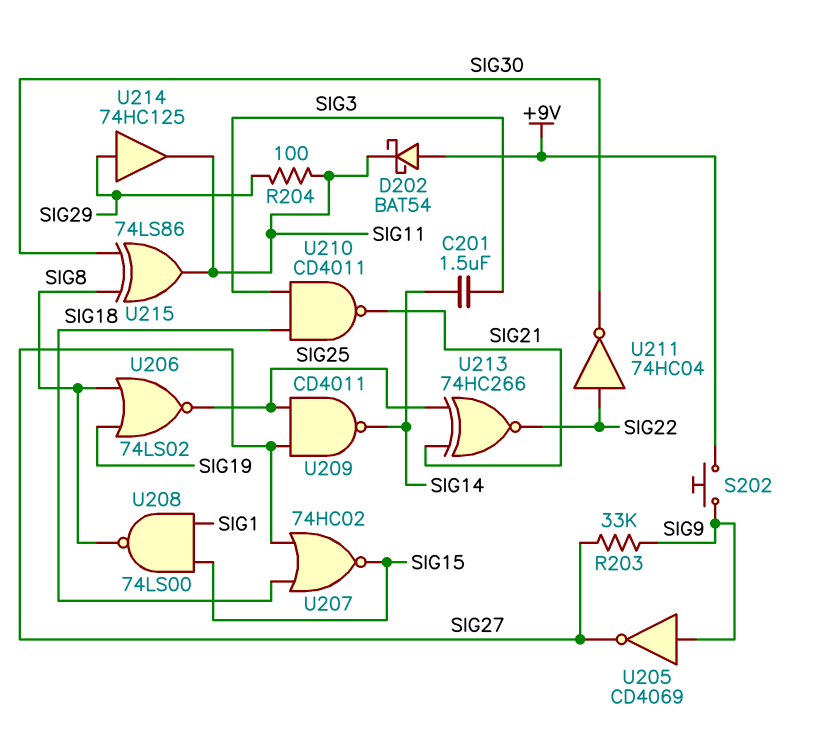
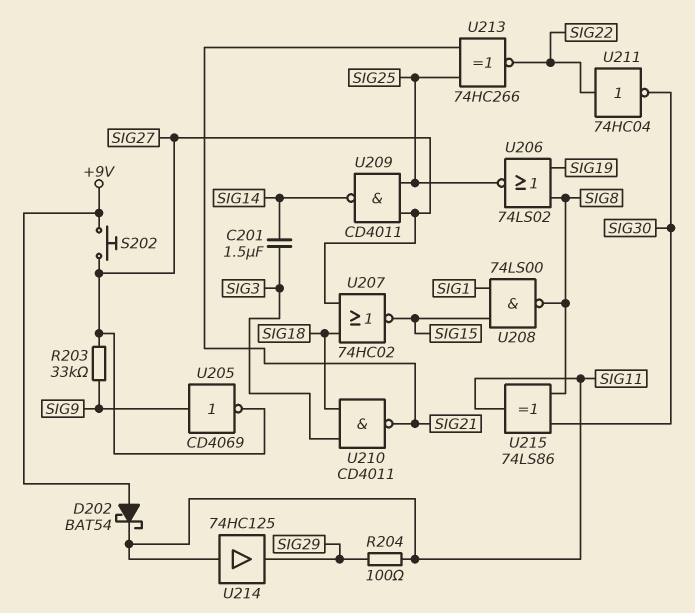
S202: button (+9V, SIG9) -> button (+9V, SIG27)
U214: buffer 74HC125 (in SIG29, out SIG11) -> buffer 74HC125 (in SIG11, out SIG29)

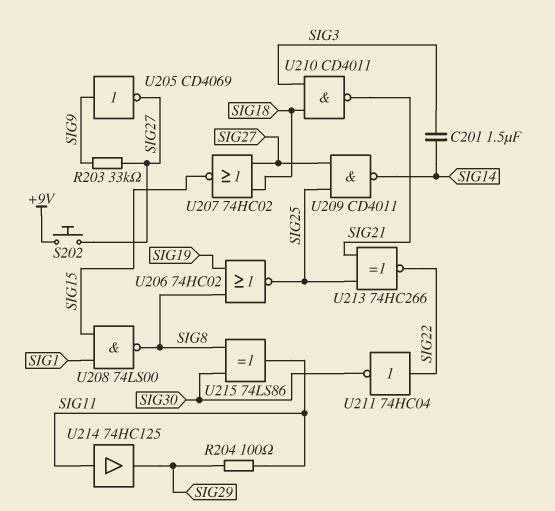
D202: schottky BAT54 (A +9V, K SIG11) -> none
U206: NOR 74LS02 (in SIG8, in SIG19, out SIG25) -> NOR 74HC02 (in SIG8, in SIG19, out SIG25)

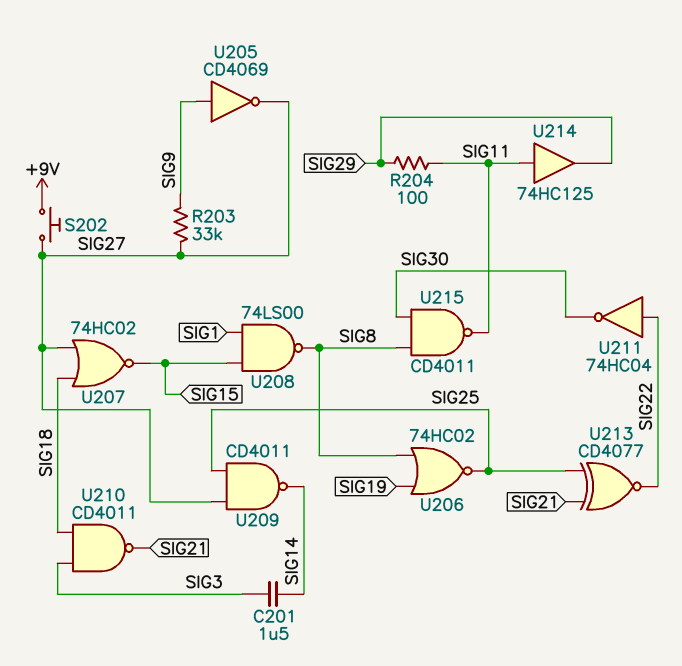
U213: XNOR 74HC266 (in SIG21, in SIG25, out SIG22) -> XNOR CD4077 (in SIG21, in SIG25, out SIG22)
U215: XOR 74LS86 (in SIG8, in SIG30, out SIG11) -> NAND CD4011 (in SIG8, in SIG30, out SIG11)

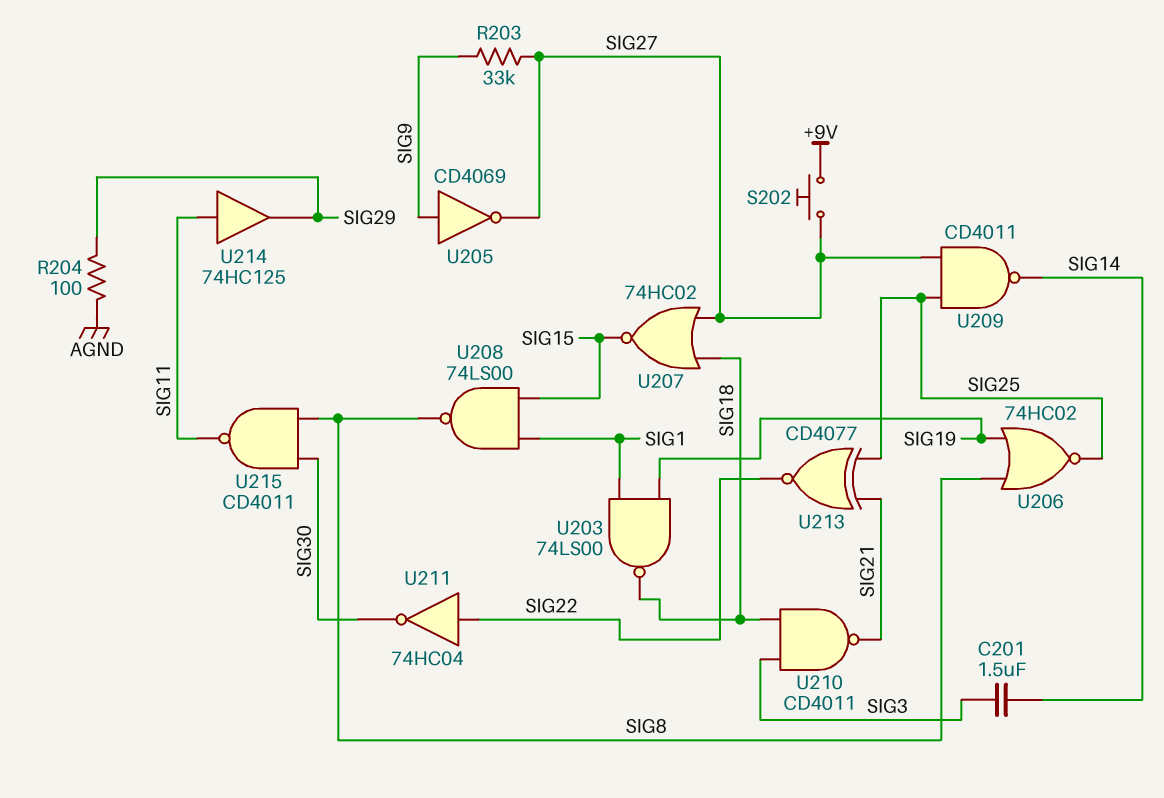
R204: 100 (SIG11, SIG29) -> 100 (AGND, SIG29)
U203: none -> NAND 74LS00 (in SIG1, in SIG19, out SIG18)

